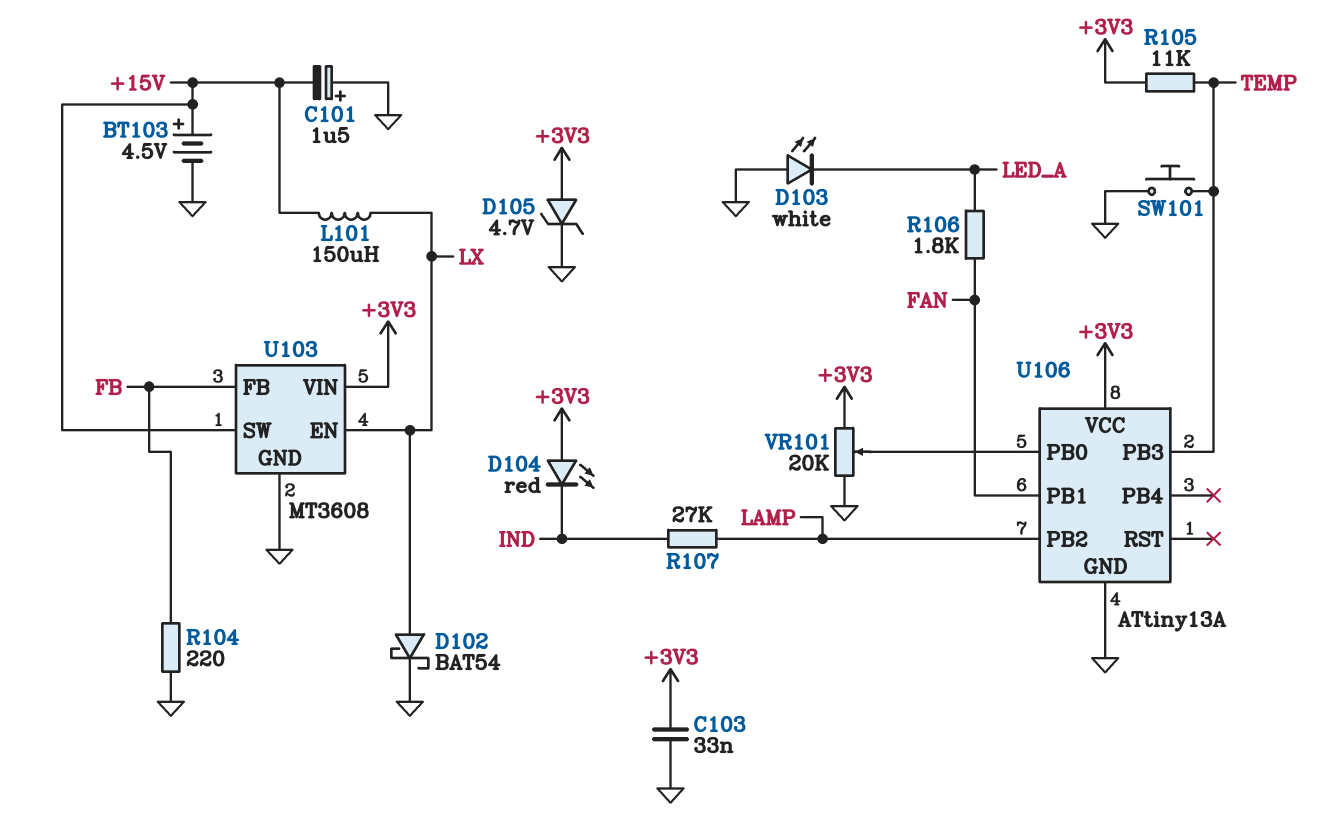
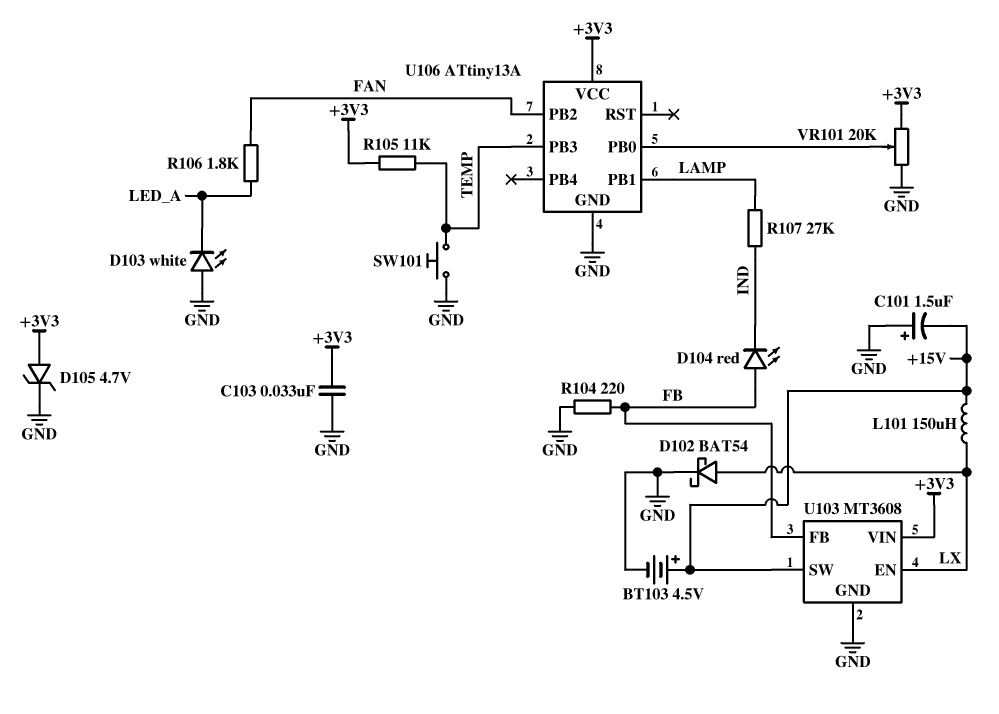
D104: LED red (A +3V3, K IND) -> LED red (A FB, K IND)
U106 pin PB1: FAN -> LAMP
U106 pin PB2: LAMP -> FAN

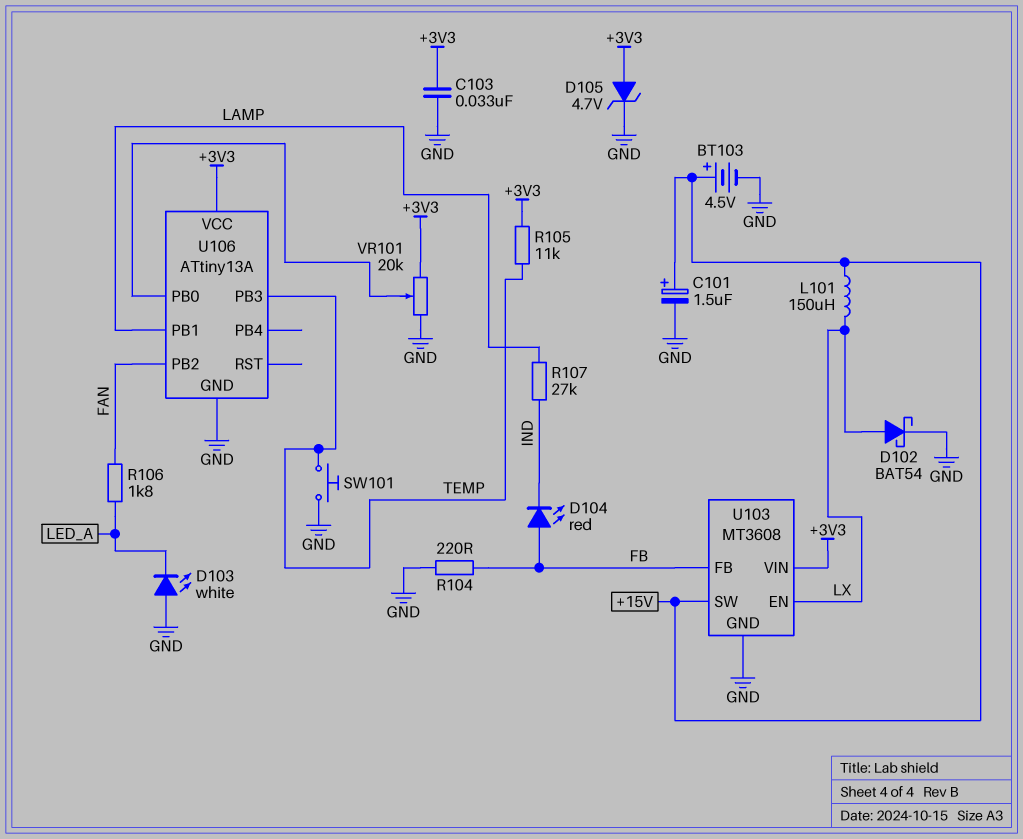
C101: 1.5uF (plus GND, minus +15V) -> 1.5uF (plus +15V, minus GND)

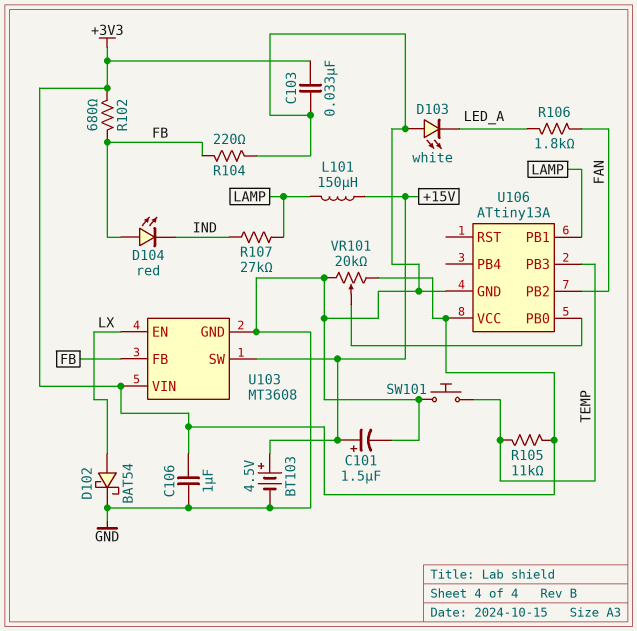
C106: none -> 1uF (+3V3, GND)
D105: zener 4.7V (A +3V3, K GND) -> none
L101: 150uH (+15V, LX) -> 150uH (+15V, LAMP)
R102: none -> 680 (+3V3, FB)

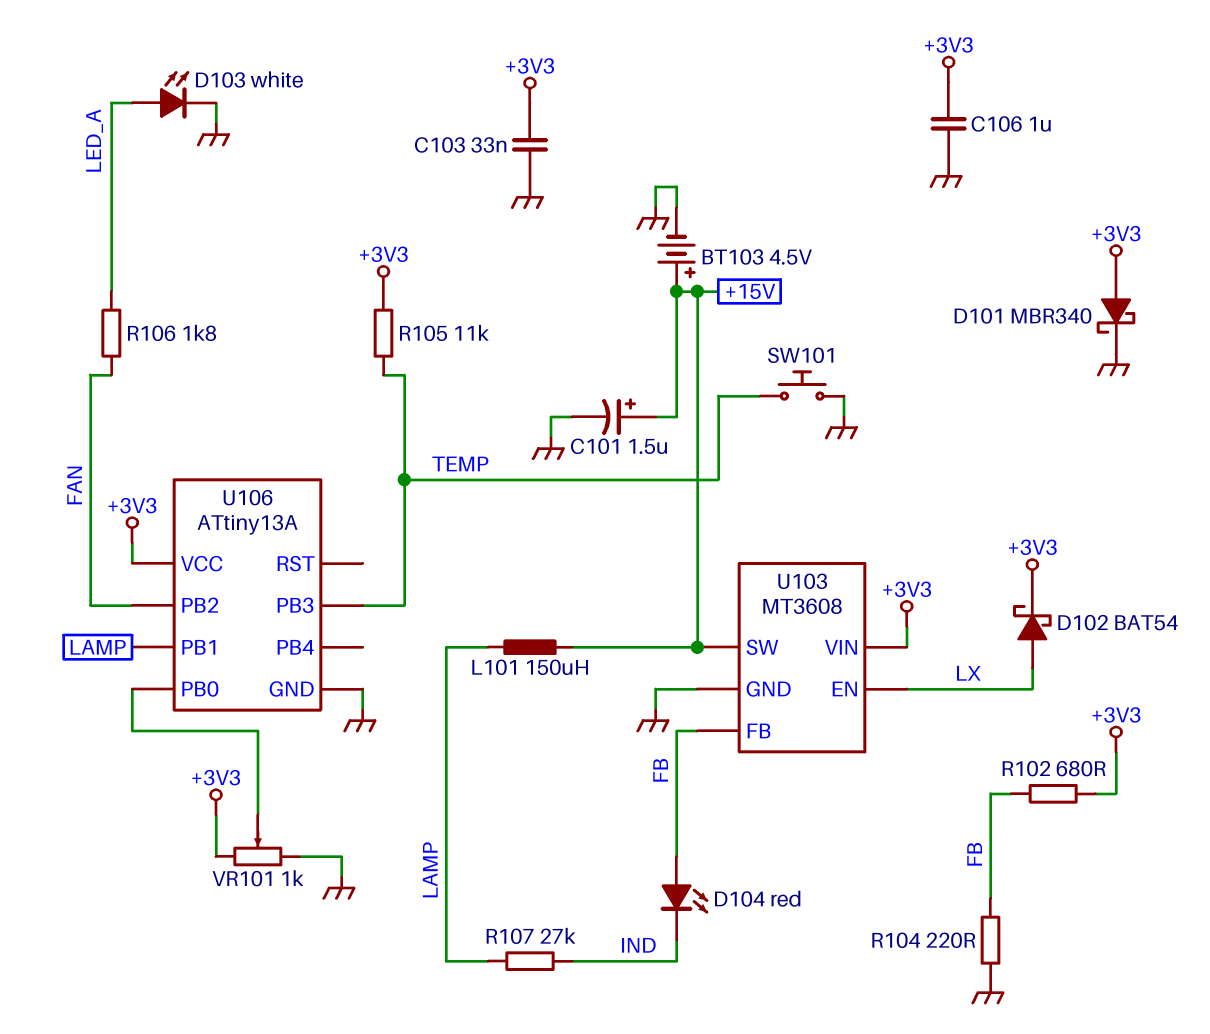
D101: none -> schottky MBR340 (A +3V3, K GND)
D102: schottky BAT54 (A LX, K GND) -> schottky BAT54 (A LX, K +3V3)
D103: LED white (A GND, K LED_A) -> LED white (A LED_A, K GND)
VR101: 20k (+3V3, GND, wiper U106/PB0) -> 1k (+3V3, GND, wiper U106/PB0)

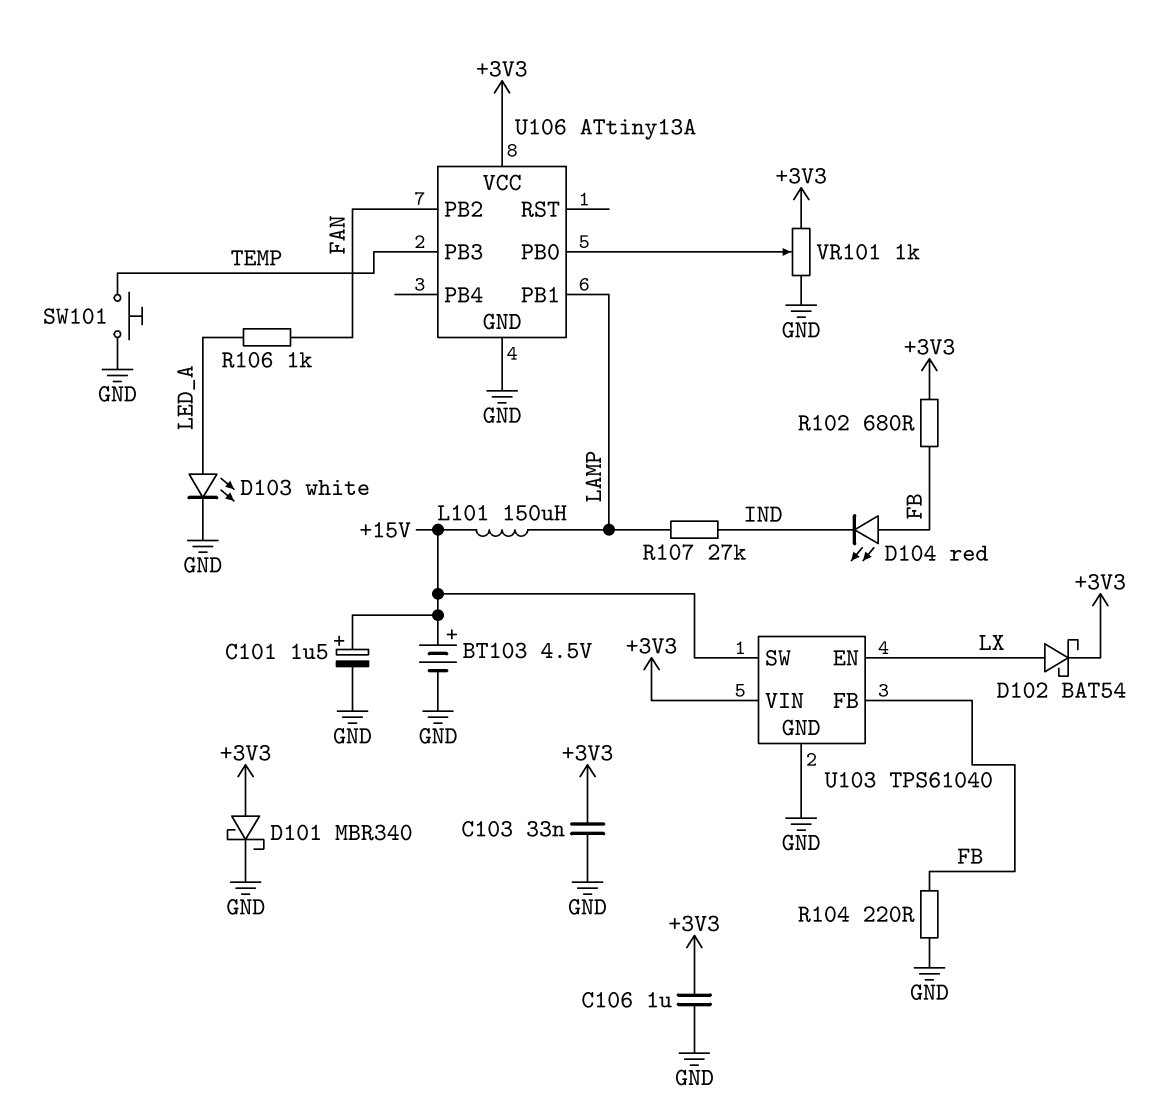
R105: 11k (+3V3, TEMP) -> none
R106: 1.8k (FAN, LED_A) -> 1k (FAN, LED_A)
U103: MT3608 -> TPS61040

